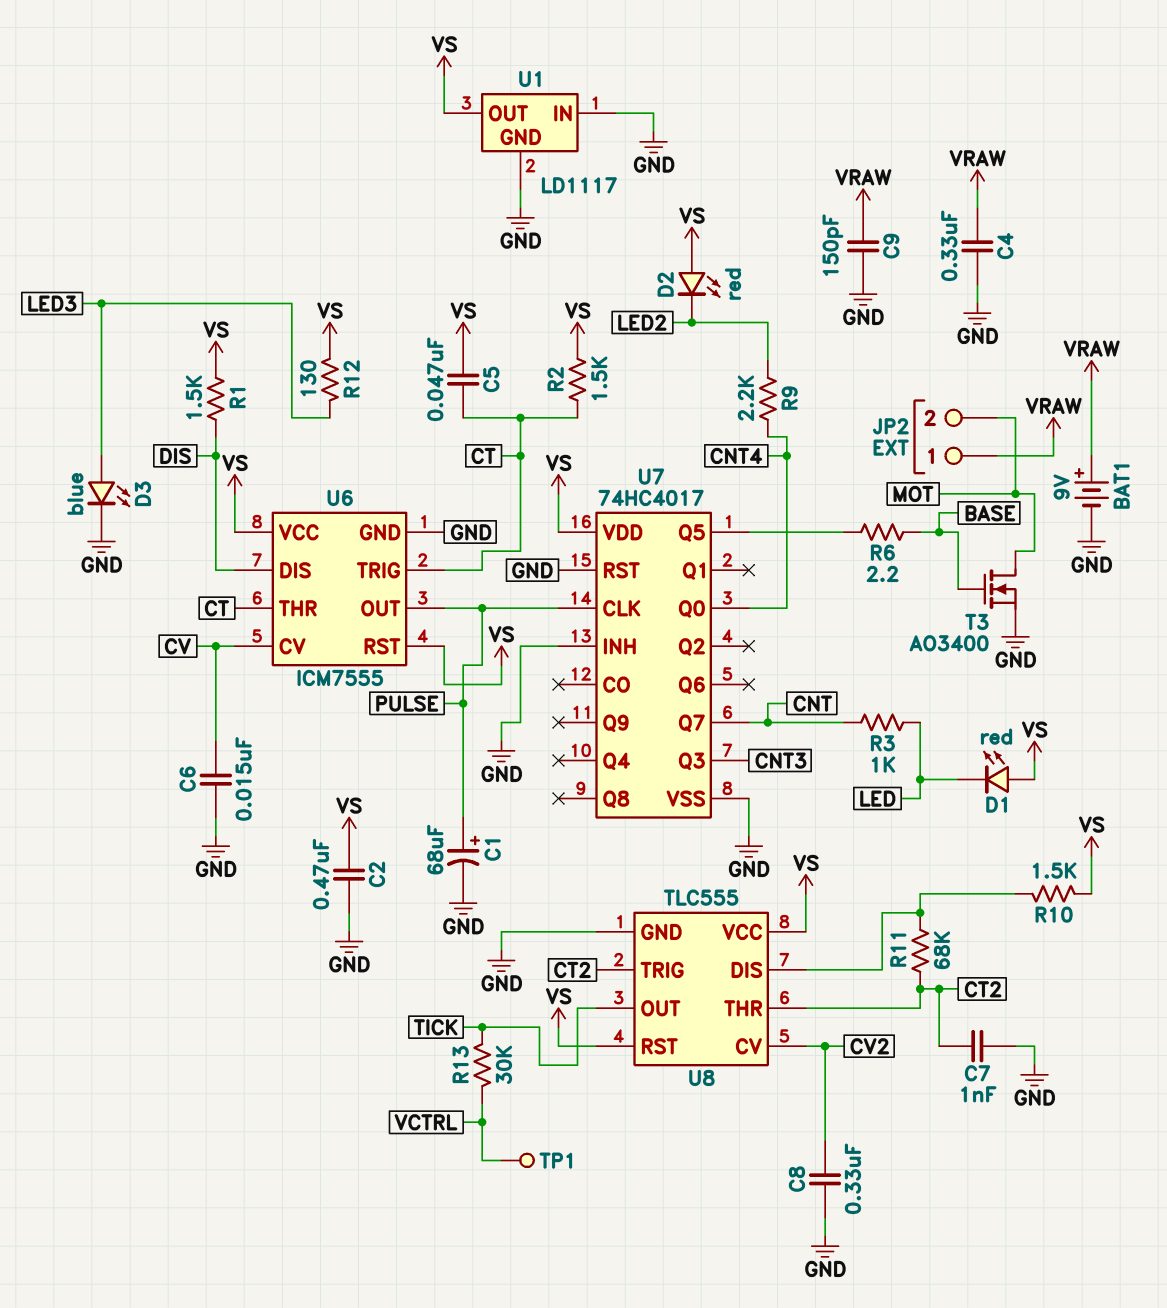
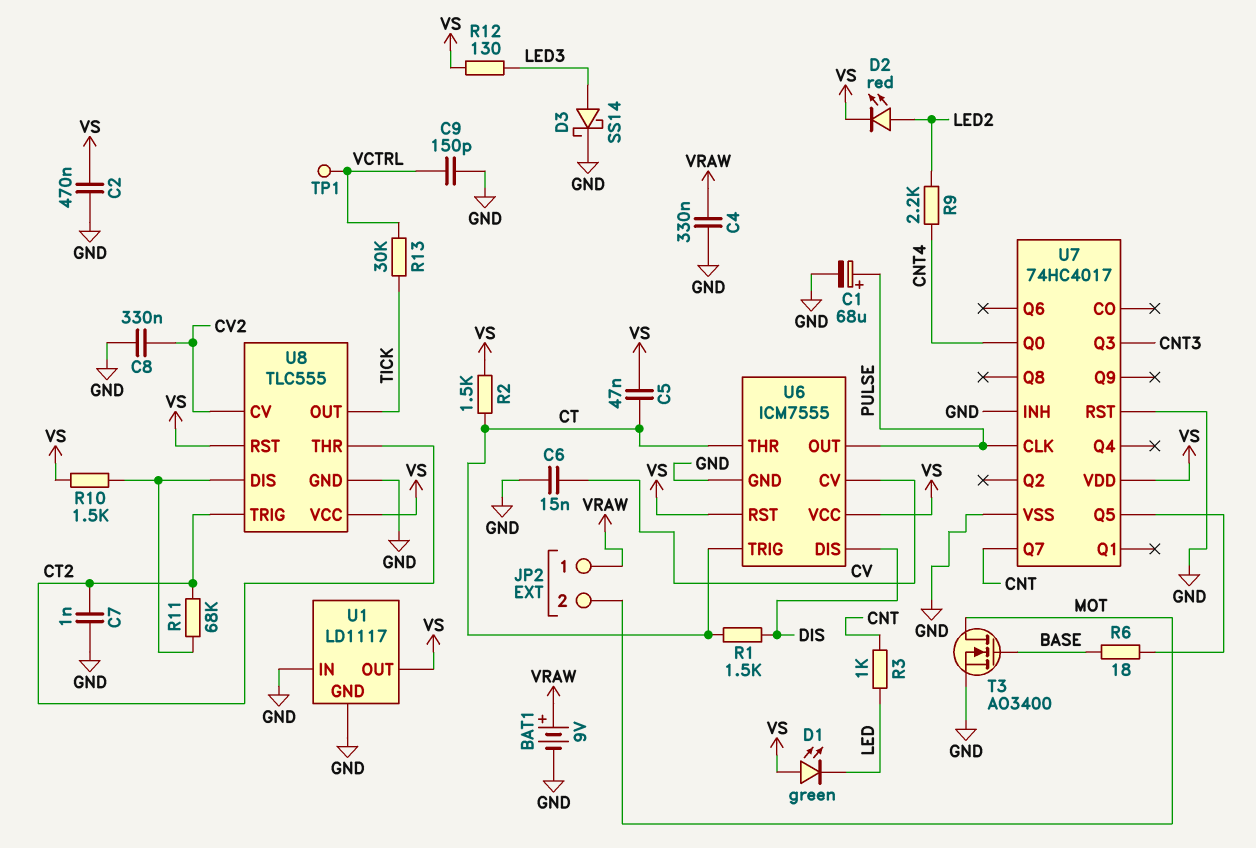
C9: 150pF (GND, VRAW) -> 150pF (GND, VCTRL)
D1: LED red (A VS, K LED) -> LED green (A VS, K LED)
D2: LED red (A VS, K LED2) -> LED red (A LED2, K VS)
D3: LED blue (A LED3, K GND) -> schottky SS14 (A LED3, K GND)
R1: 1.5k (DIS, VS) -> 1.5k (CT, DIS)
R6: 2.2 (BASE, U7/Q5) -> 18 (BASE, U7/Q5)

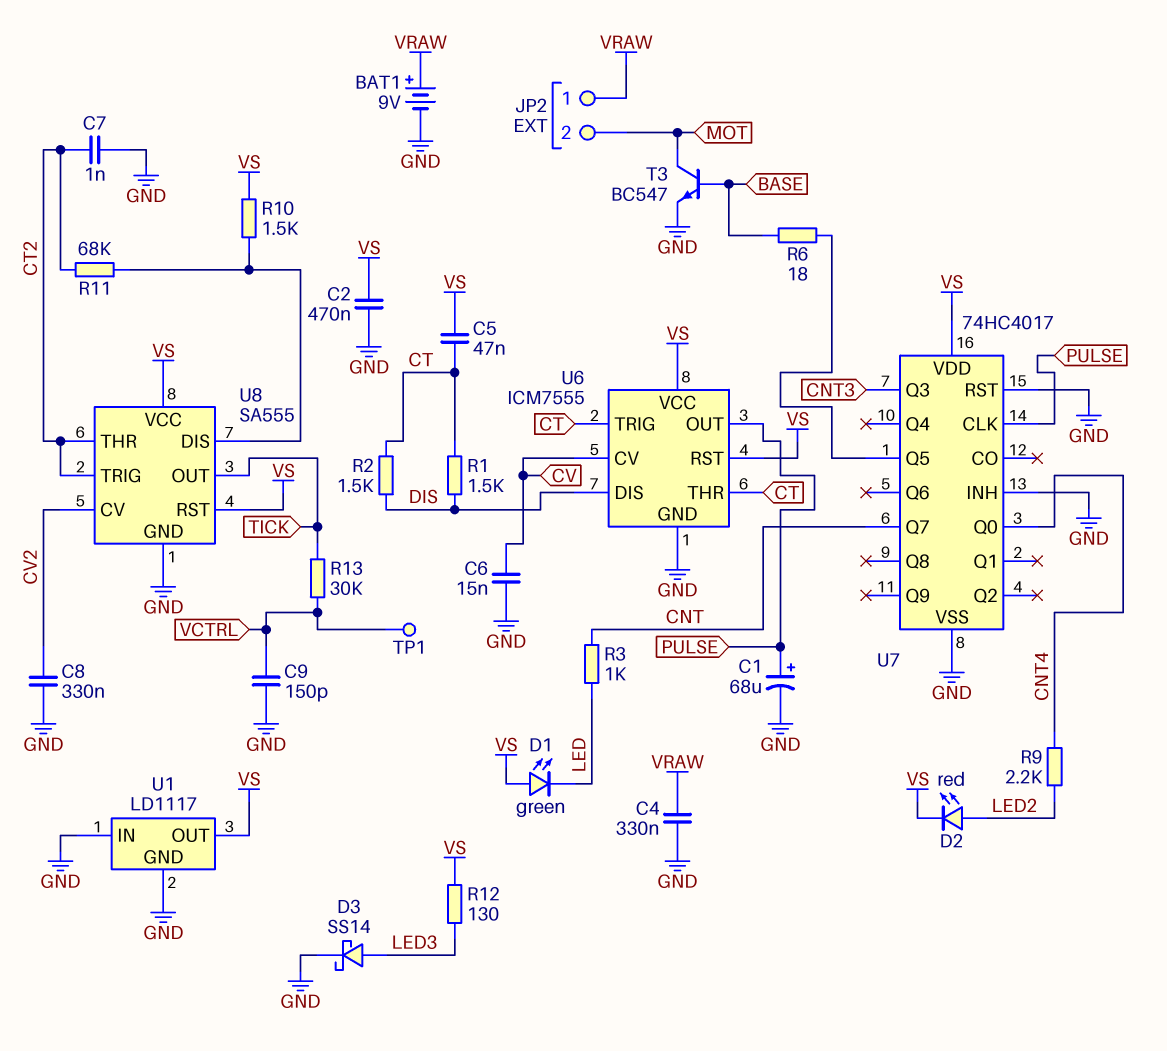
R2: 1.5k (CT, VS) -> 1.5k (CT, DIS)
T3: NMOS AO3400 (G BASE, D MOT, S GND) -> NPN BC547 (B BASE, C MOT, E GND)
U8: TLC555 -> SA555

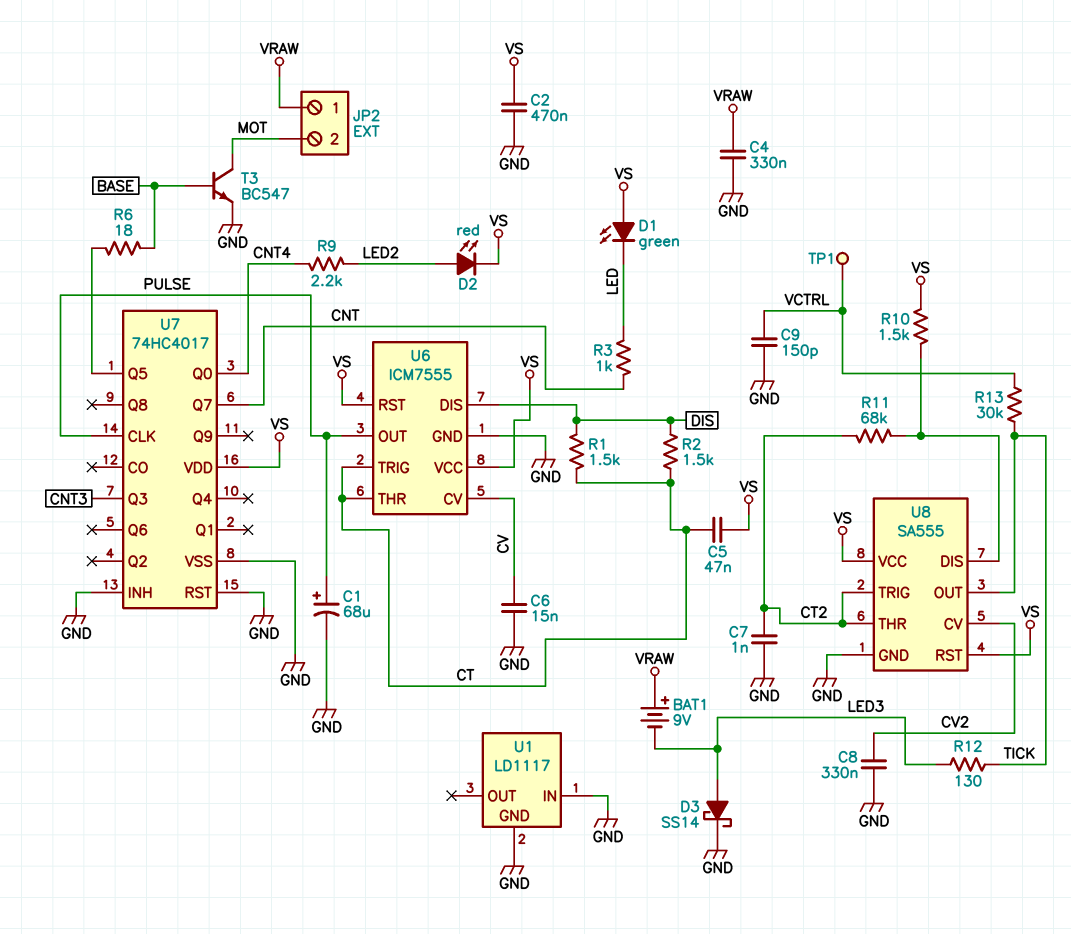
BAT1: 9V (plus VRAW, minus GND) -> 9V (plus VRAW, minus LED3)
R12: 130 (LED3, VS) -> 130 (LED3, TICK)
U1 pin OUT: VS -> none

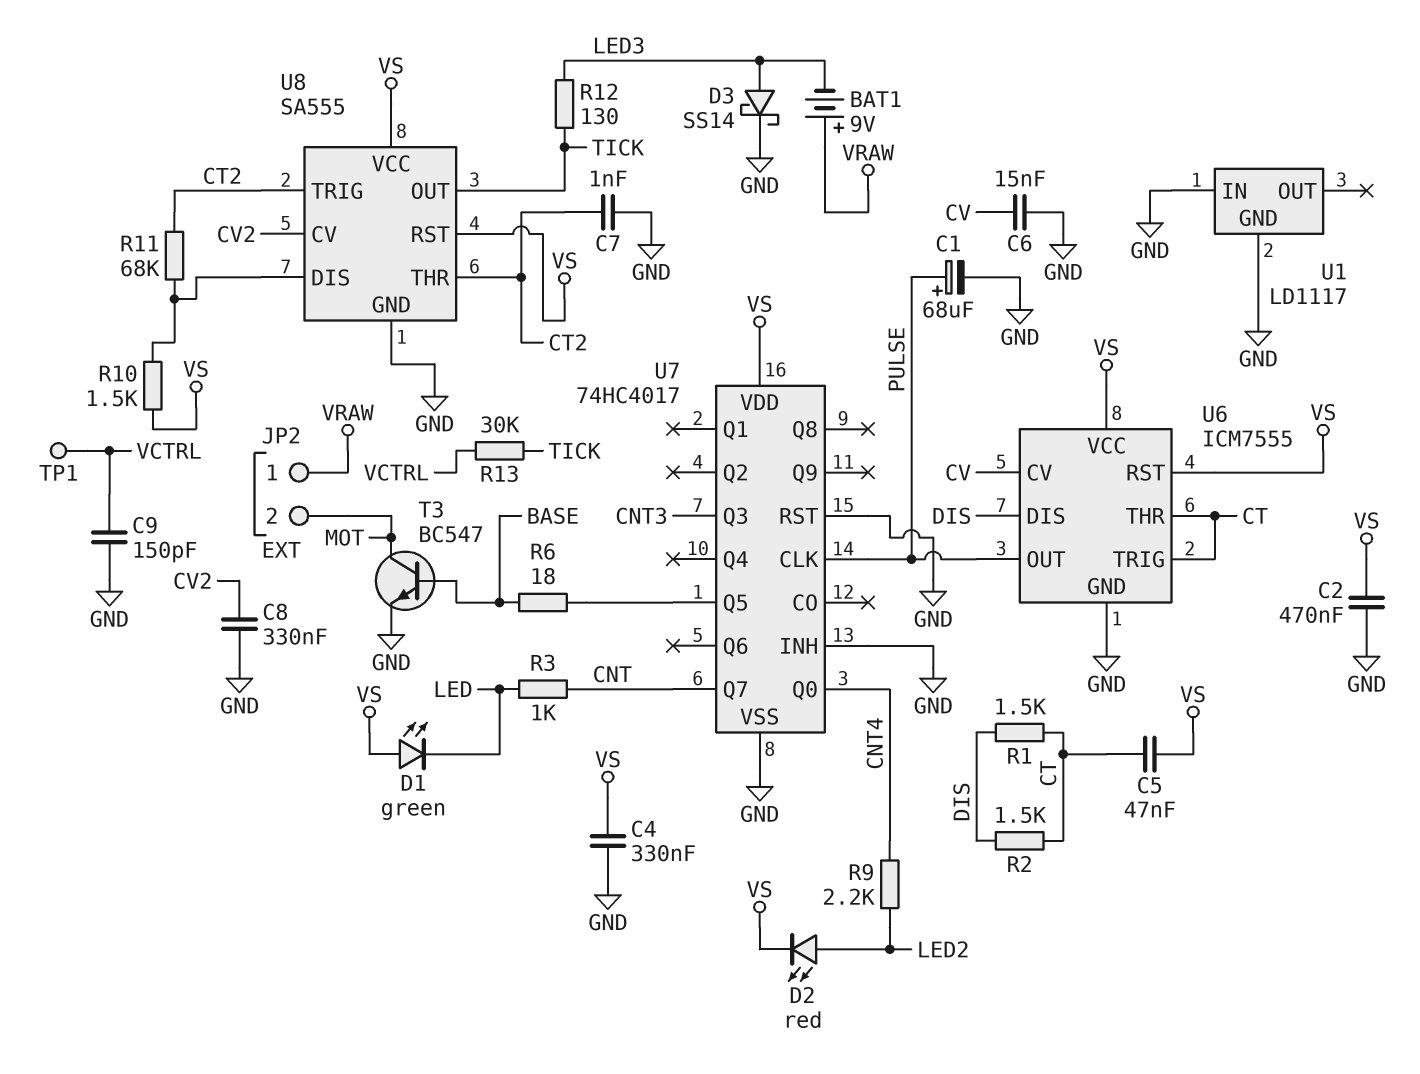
C4: 330nF (GND, VRAW) -> 330nF (GND, VS)

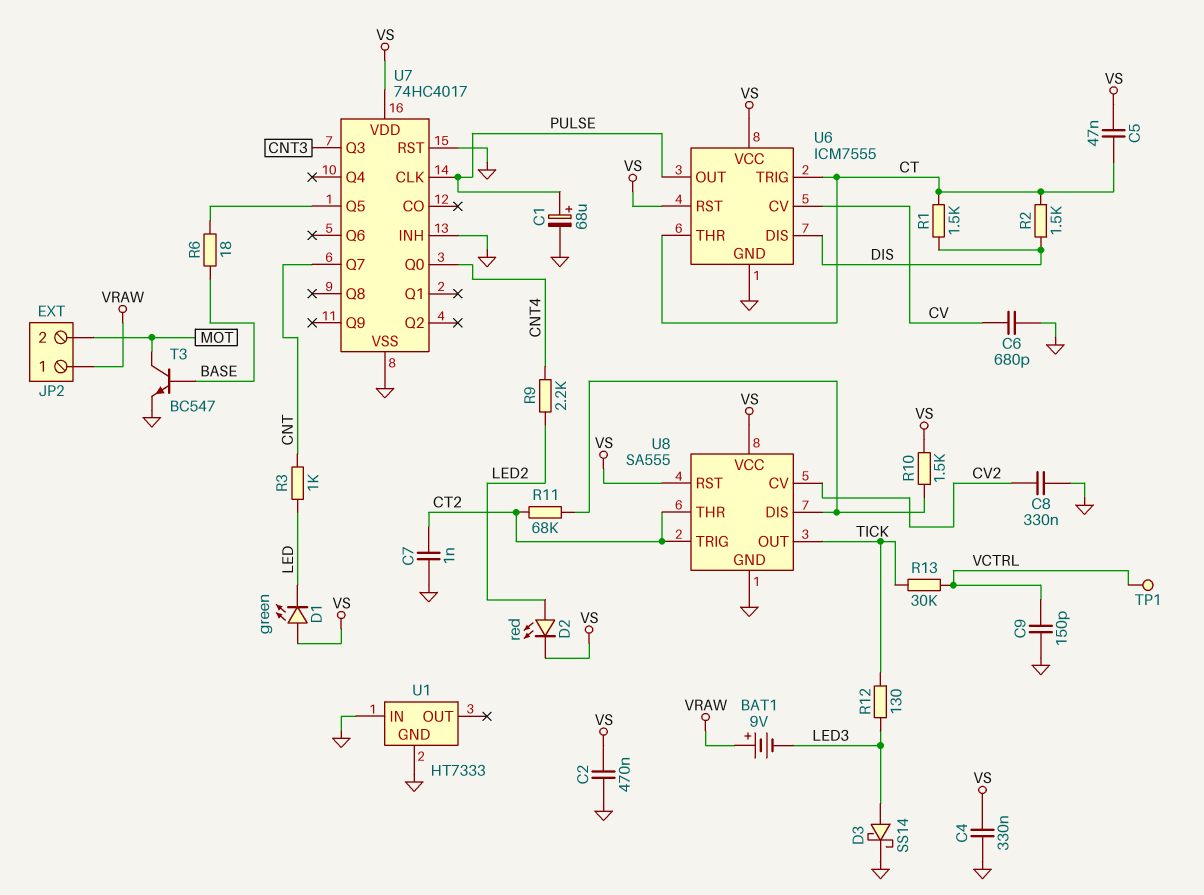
C6: 15nF (CV, GND) -> 680pF (CV, GND)
U1: LD1117 -> HT7333

